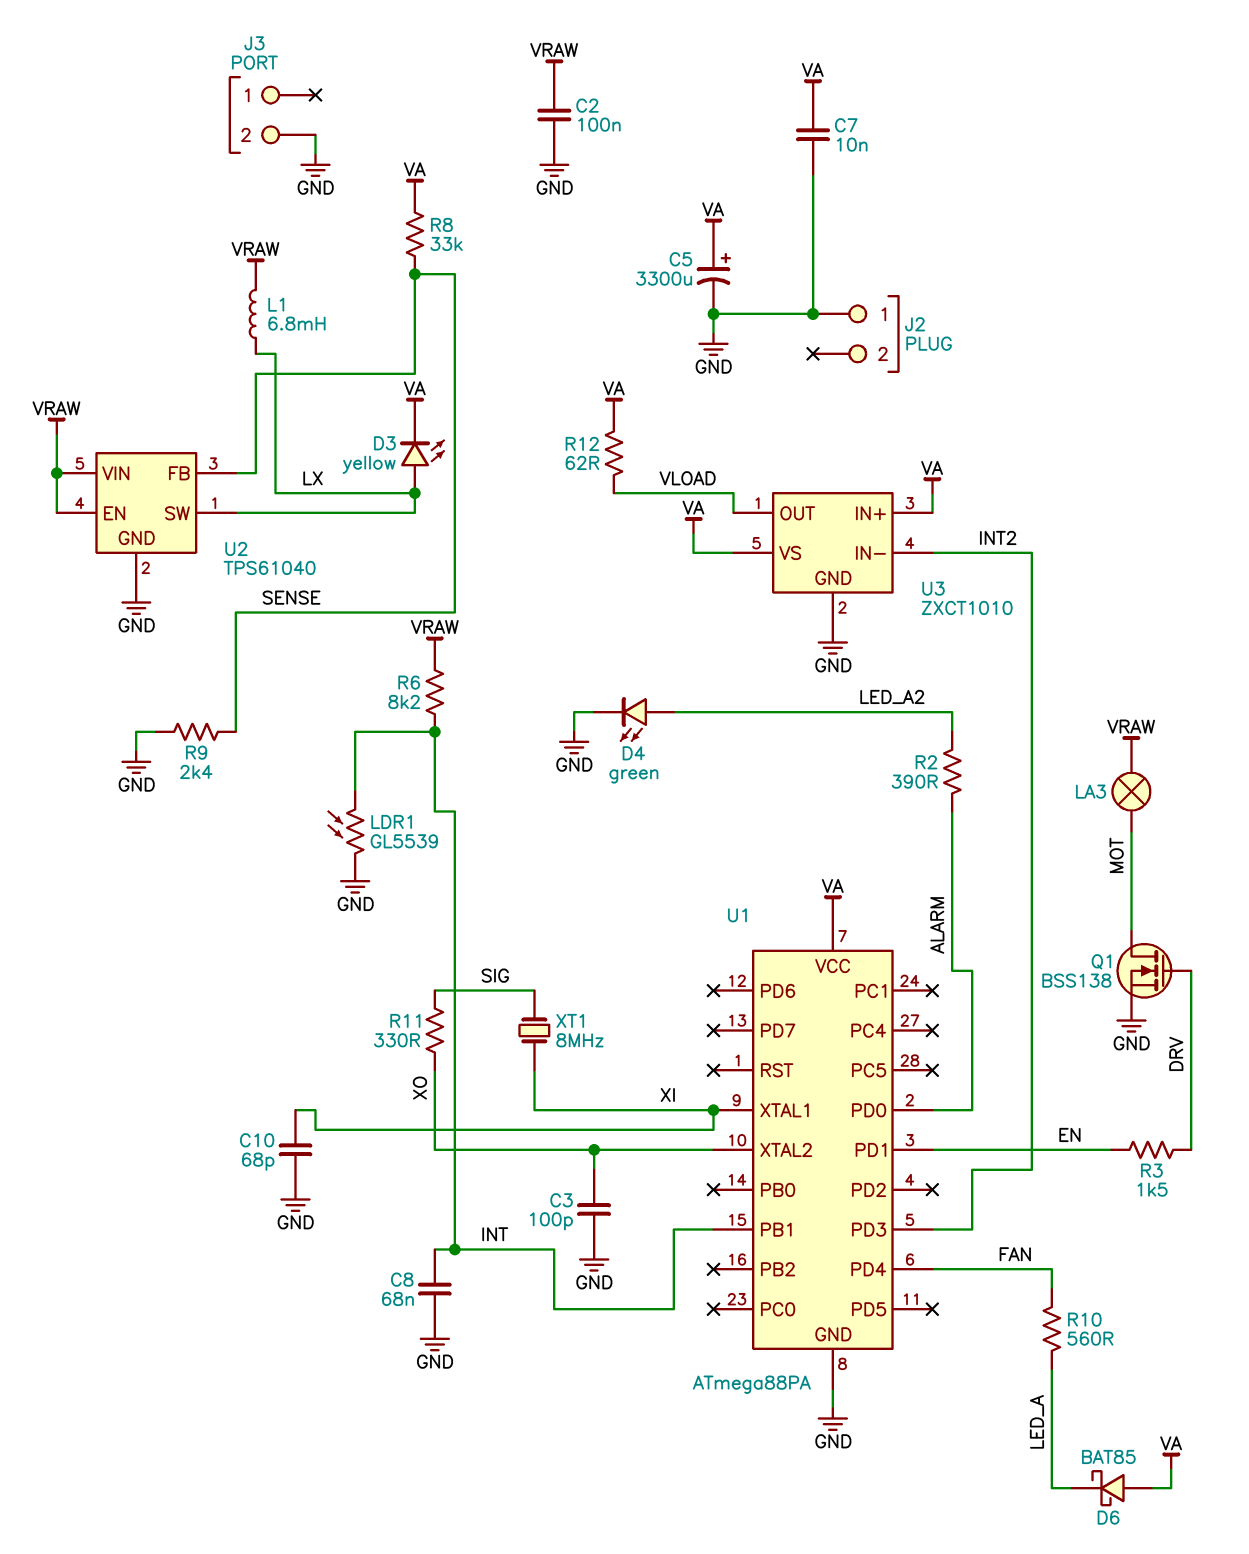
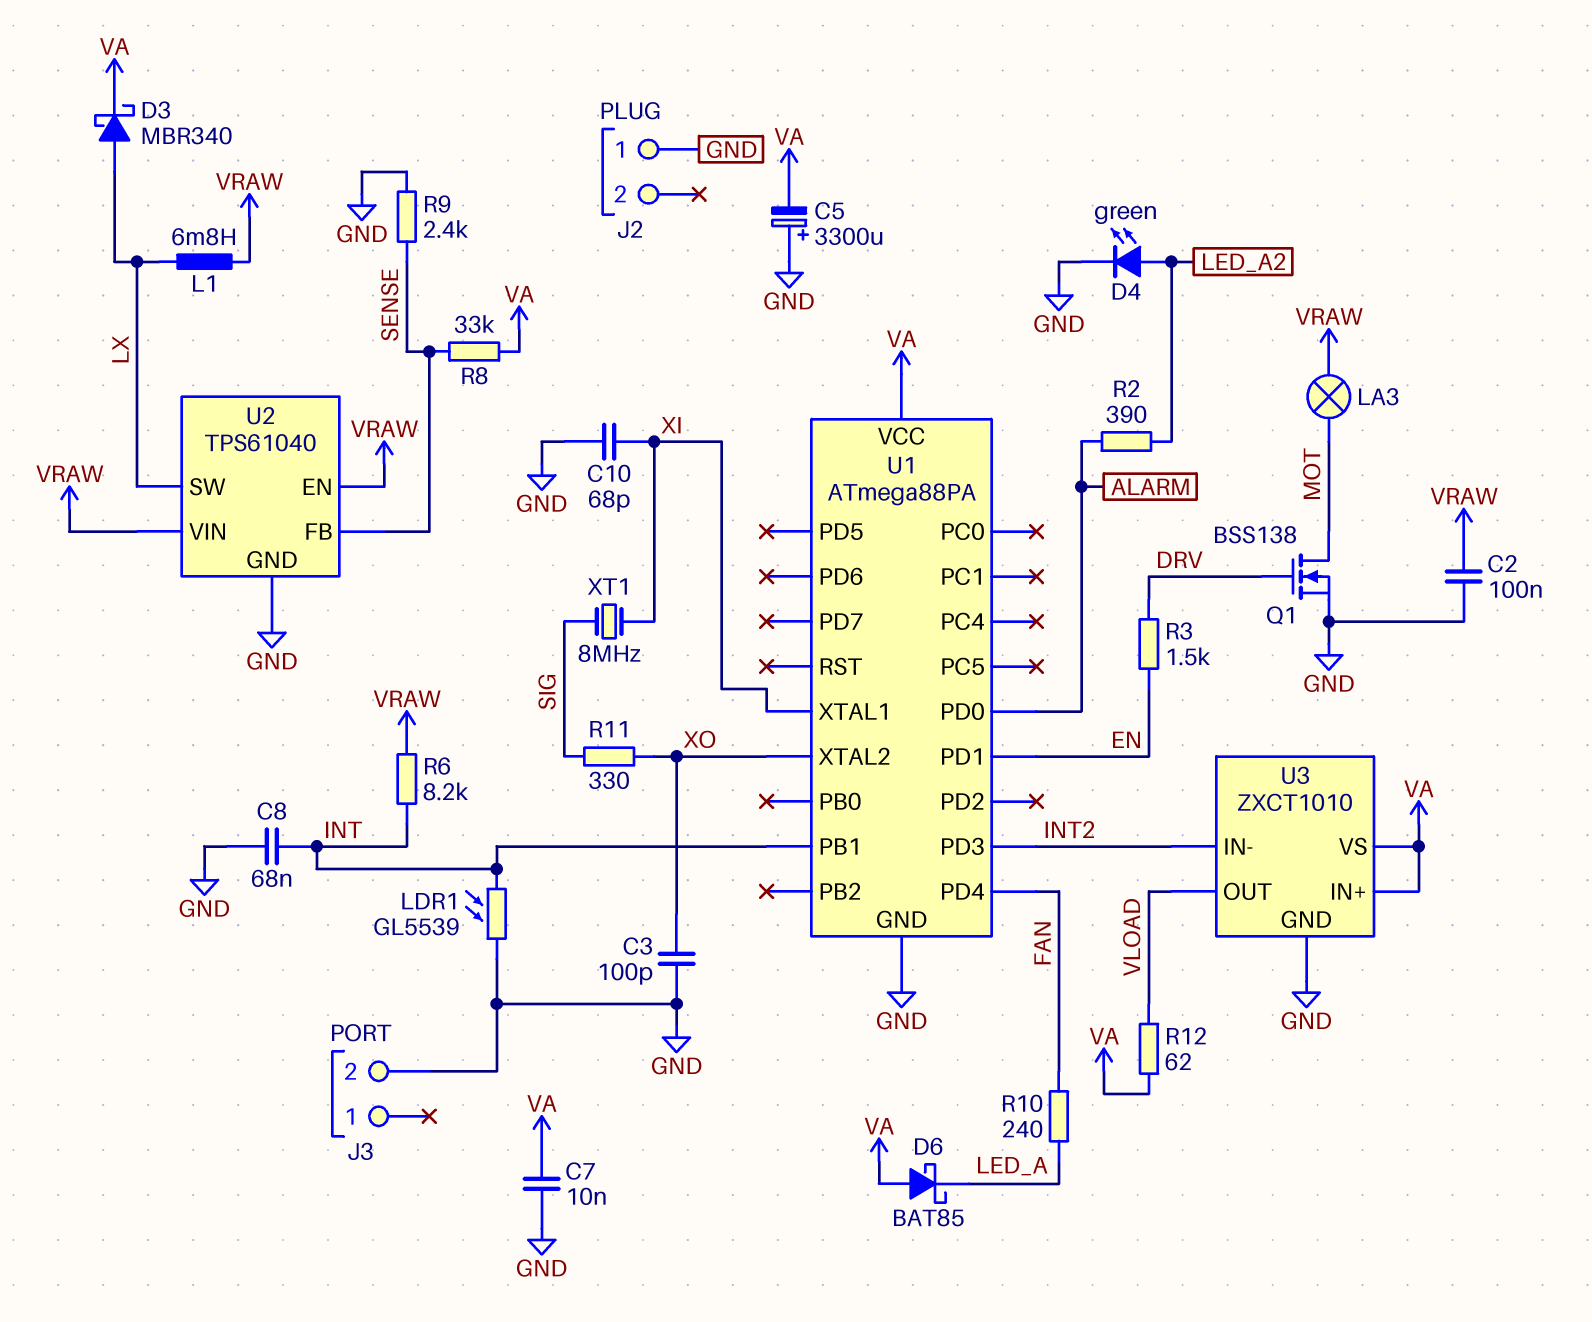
C5: 3300uF (plus VA, minus GND) -> 3300uF (plus GND, minus VA)
D3: LED yellow (A LX, K VA) -> schottky MBR340 (A LX, K VA)
R10: 560 (FAN, LED_A) -> 240 (FAN, LED_A)

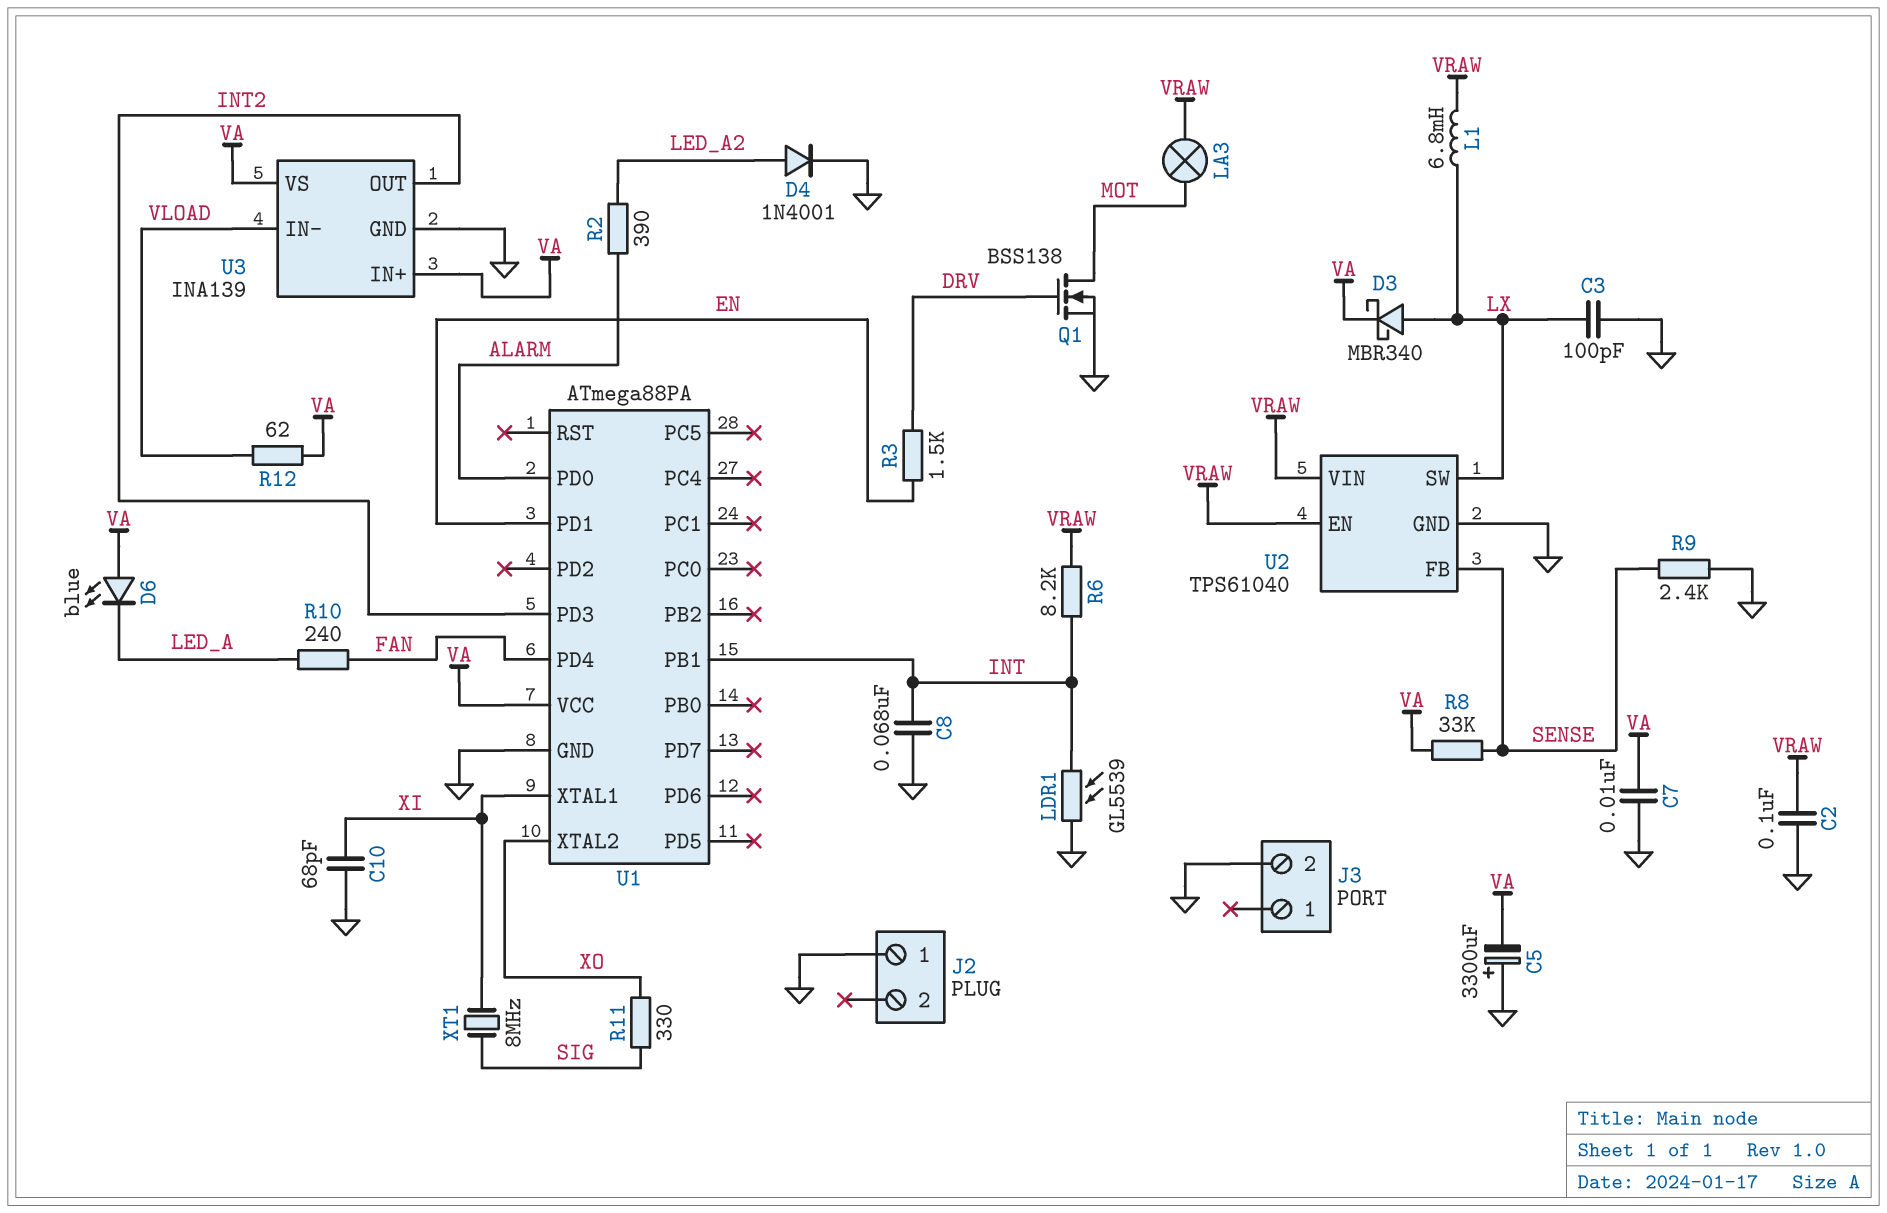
C3: 100pF (GND, XO) -> 100pF (GND, LX)
D4: LED green (A LED_A2, K GND) -> diode 1N4001 (A LED_A2, K GND)
D6: schottky BAT85 (A VA, K LED_A) -> LED blue (A VA, K LED_A)
U3: ZXCT1010 -> INA139
U3 pin IN-: INT2 -> VLOAD
U3 pin OUT: VLOAD -> INT2

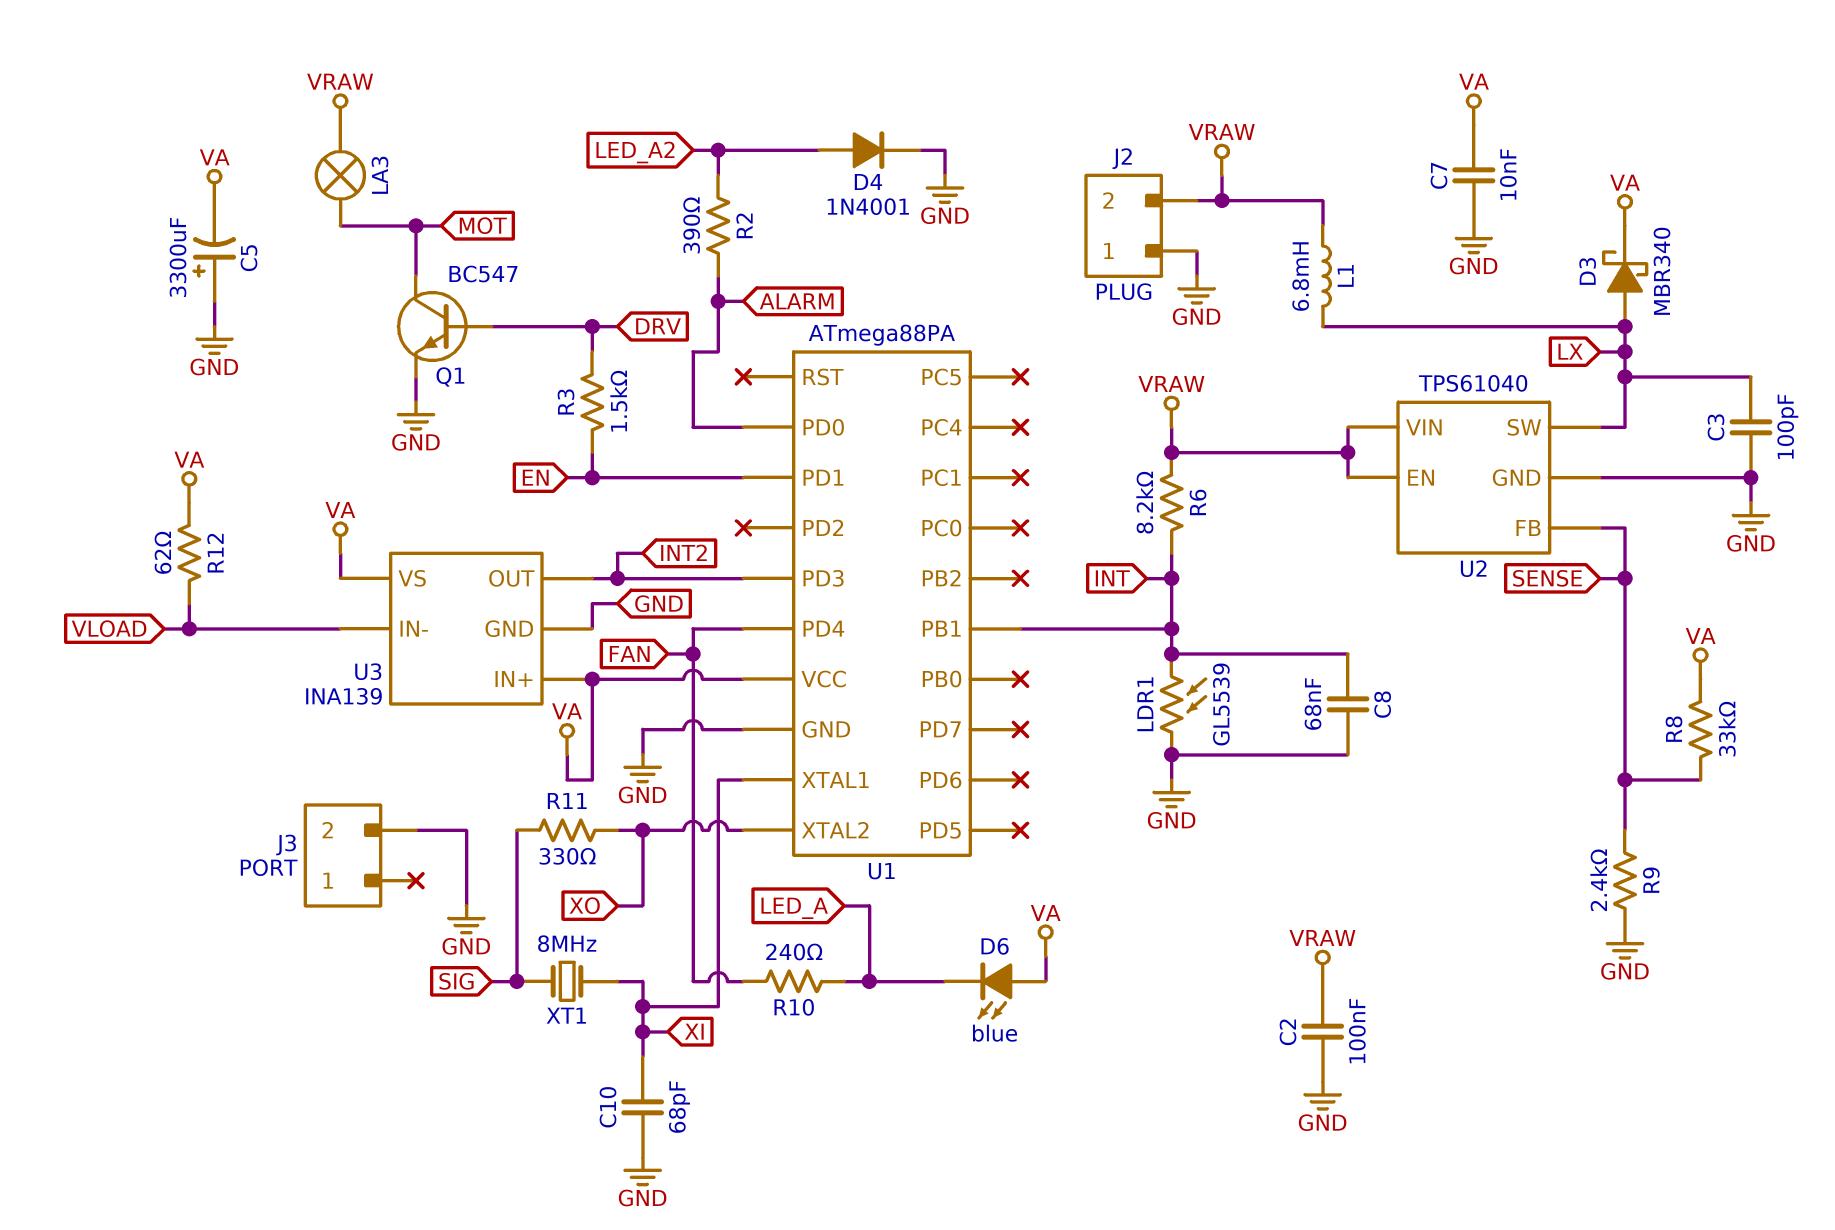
J2 pin 2: none -> VRAW
Q1: NMOS BSS138 (G DRV, D MOT, S GND) -> NPN BC547 (B DRV, C MOT, E GND)

